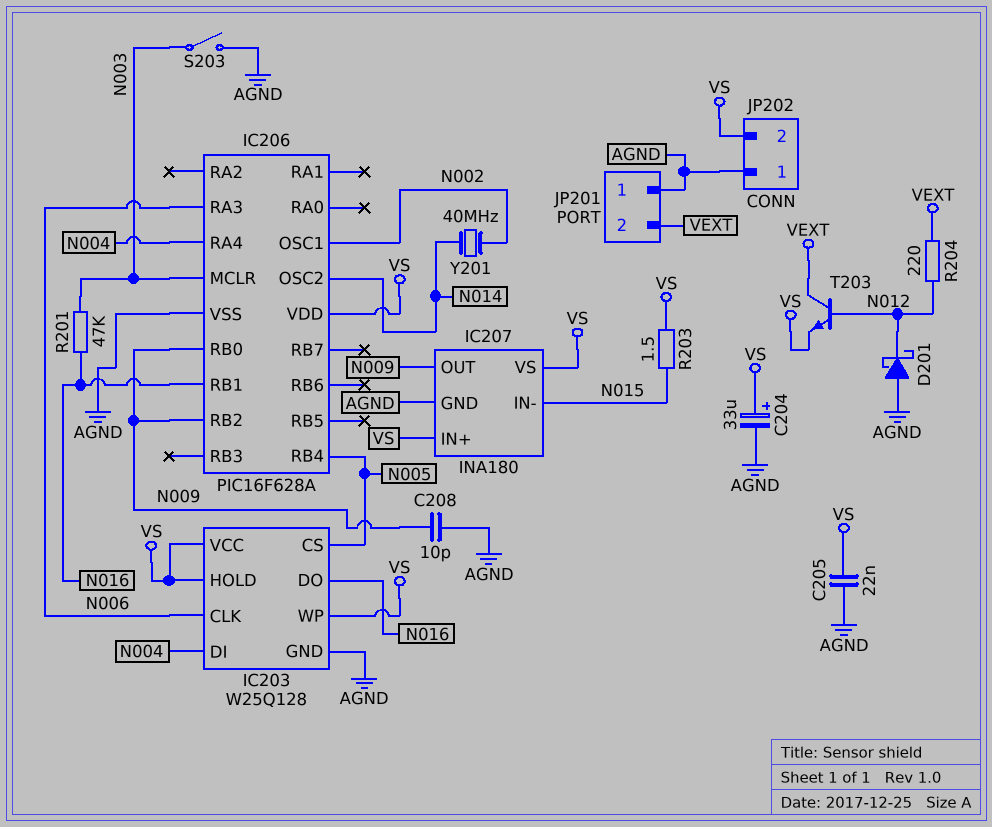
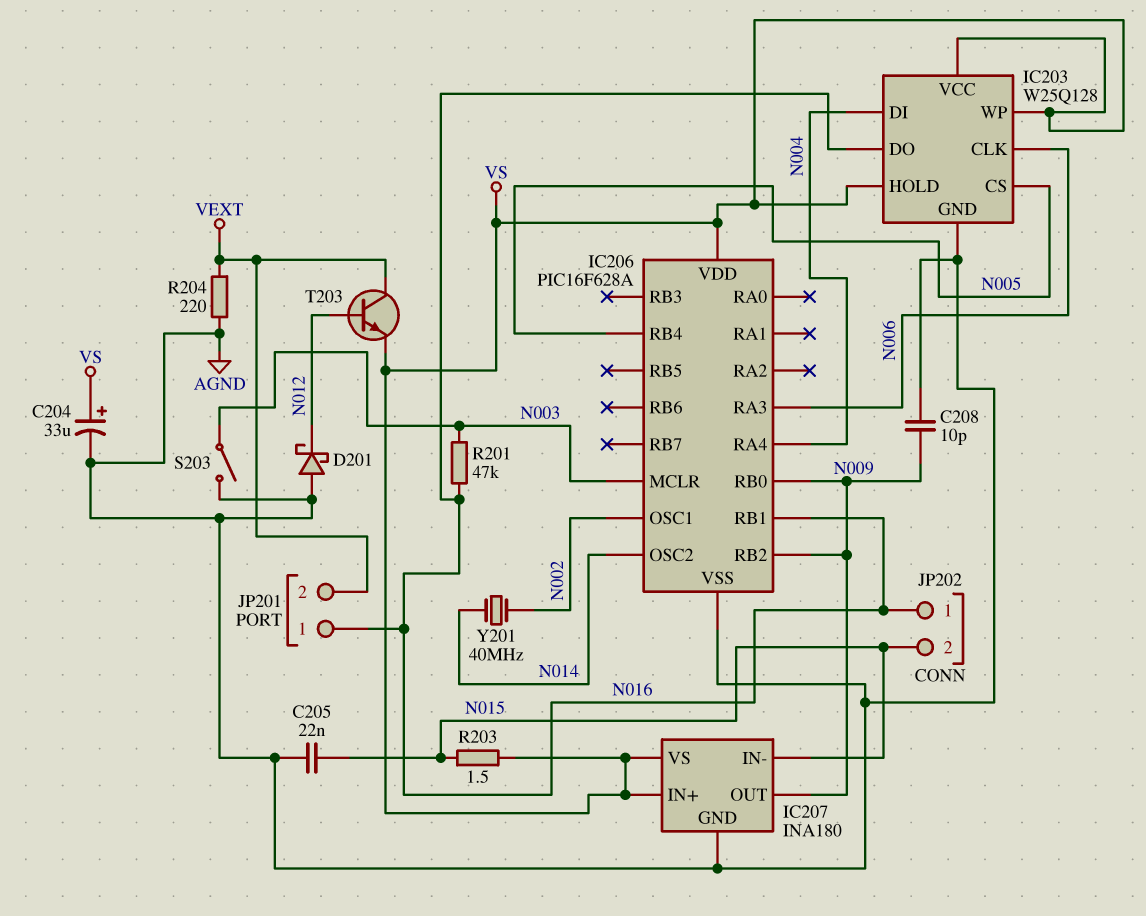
C205: 22nF (AGND, VS) -> 22nF (AGND, N015)
JP201 pin 1: AGND -> N016
JP202 pin 1: AGND -> N016
JP202 pin 2: VS -> N015
R204: 220 (N012, VEXT) -> 220 (AGND, VEXT)

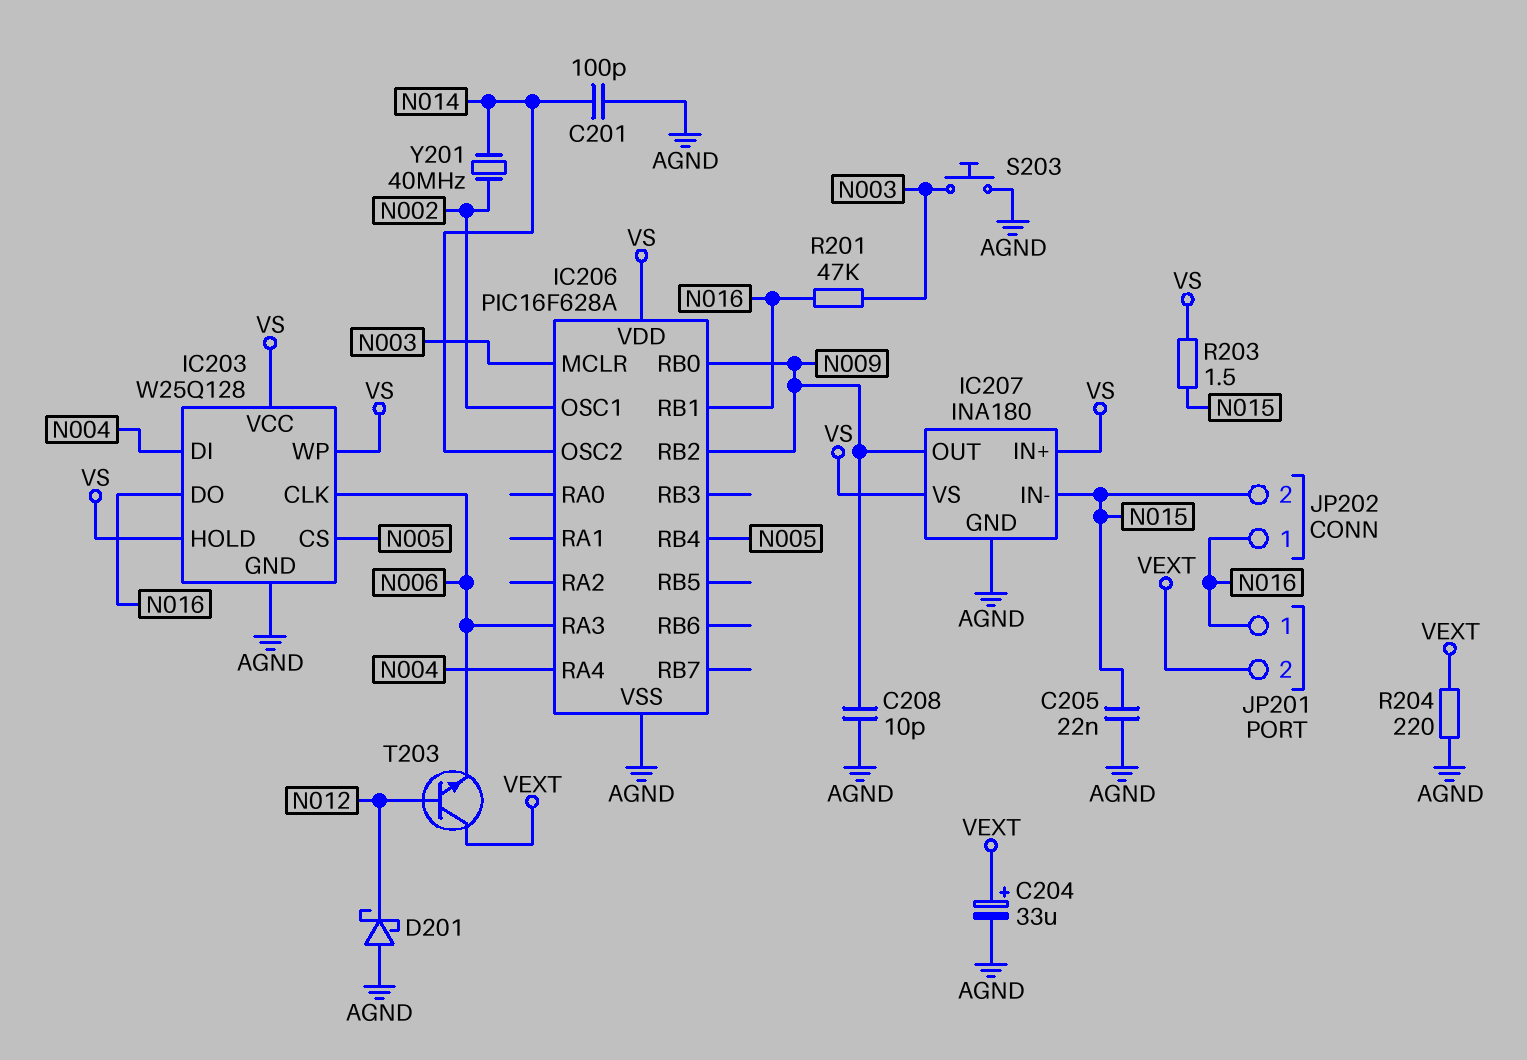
C201: none -> 100pF (AGND, N014)
C204: 33uF (plus VS, minus AGND) -> 33uF (plus VEXT, minus AGND)
S203: switch (AGND, N003) -> button (AGND, N003)
T203: NPN (B N012, C VEXT, E VS) -> NPN (B N012, C VEXT, E N006)

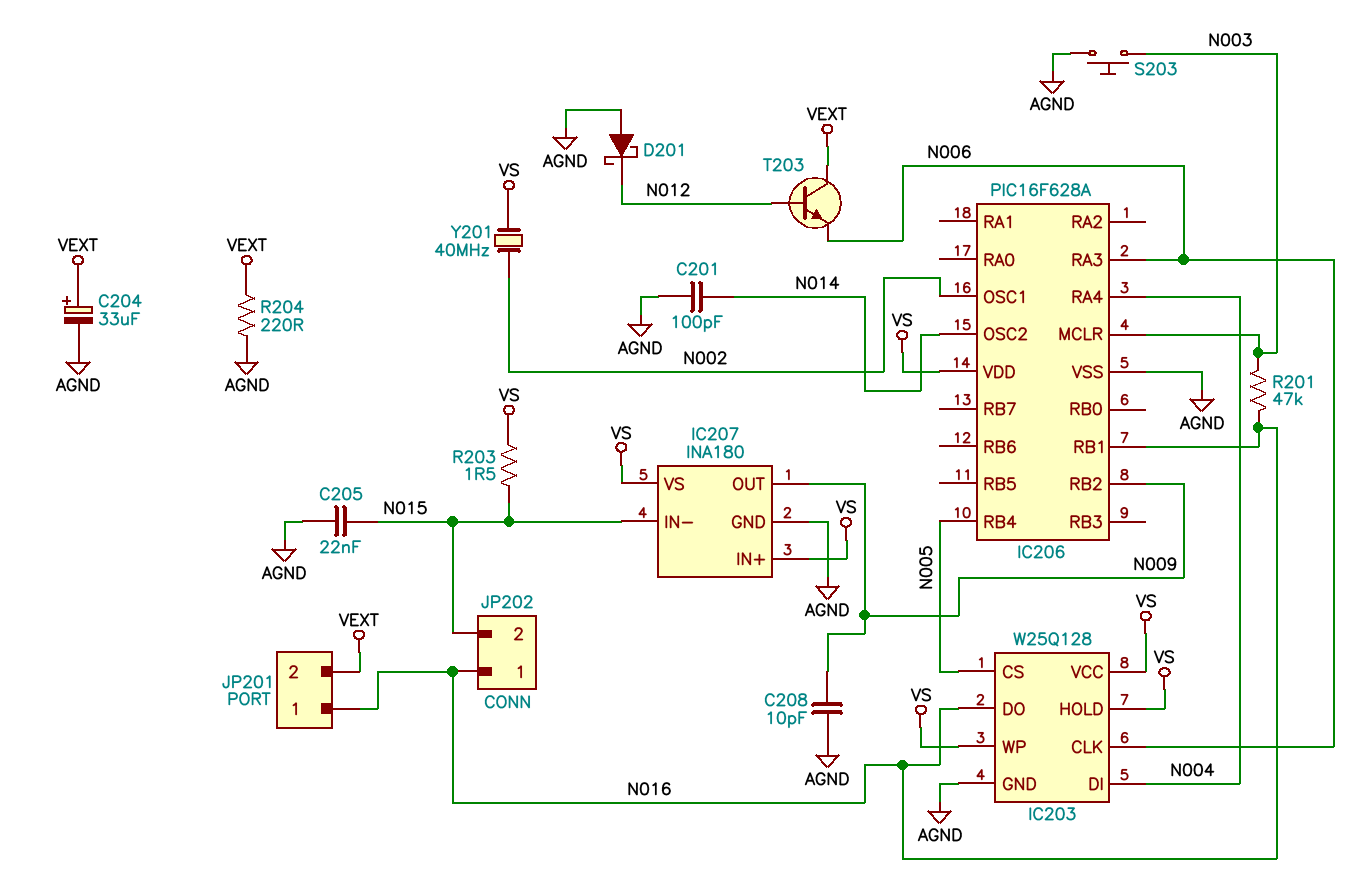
IC206 pin RB0: N009 -> none
Y201: 40MHz (N002, N014) -> 40MHz (N002, VS)

